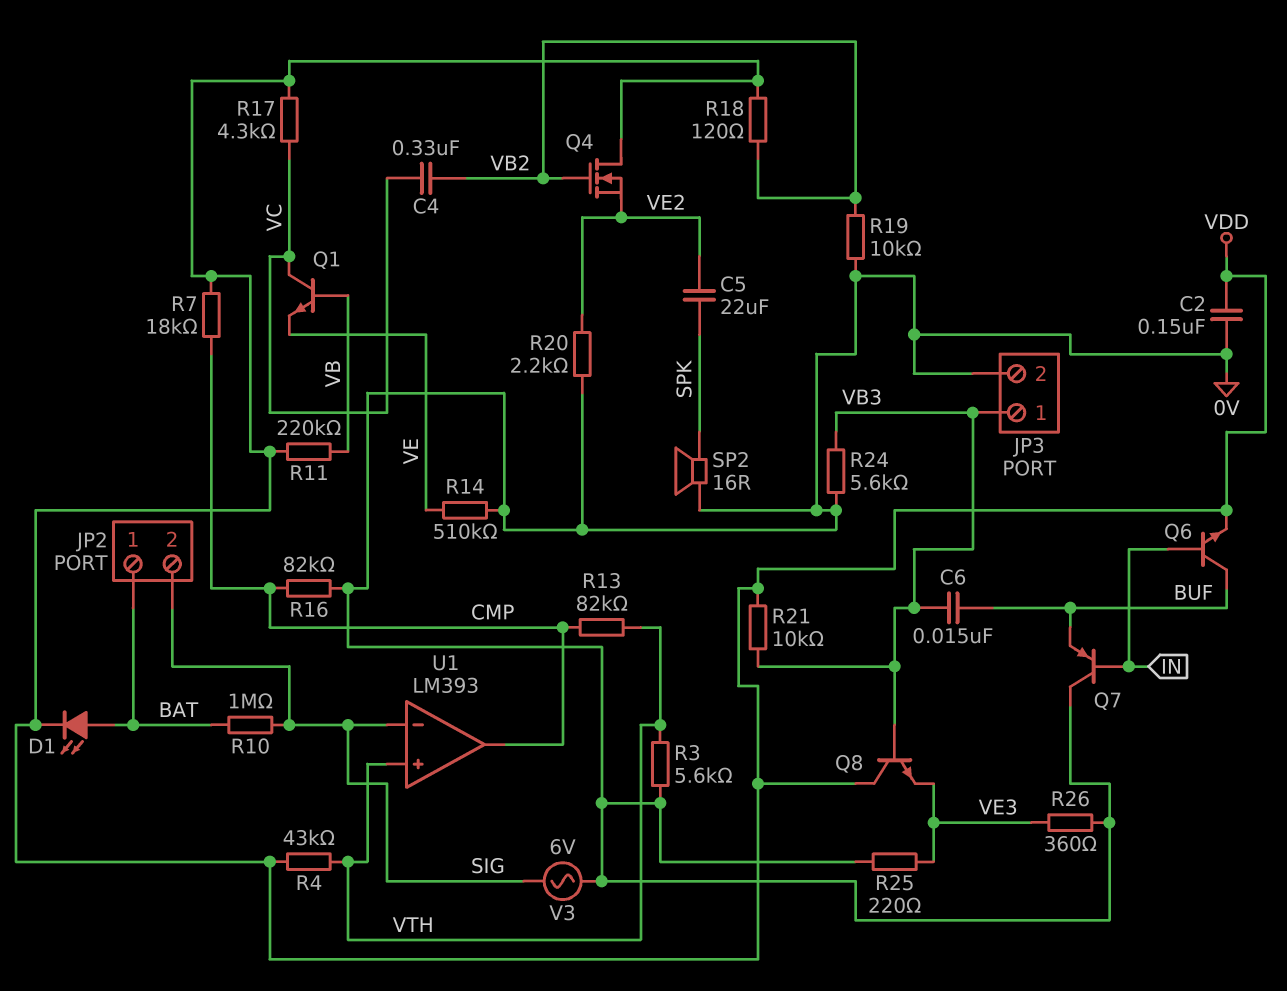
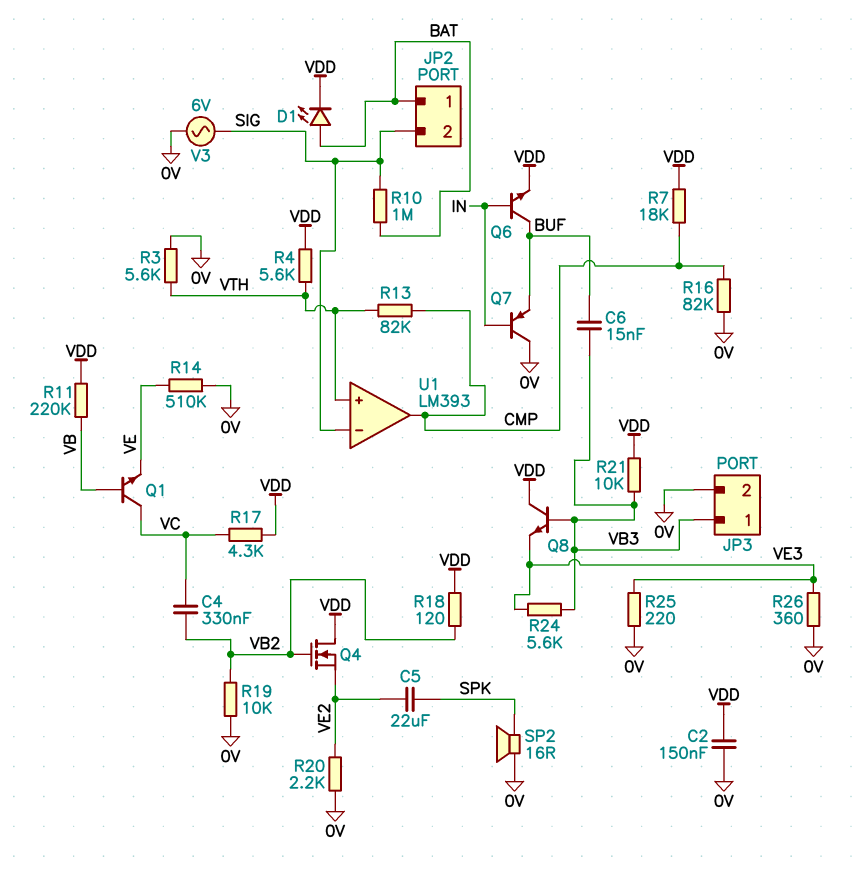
R4: 43k (VDD, VTH) -> 5.6k (VDD, VTH)
R24: 5.6k (0V, VB3) -> 5.6k (VB3, VE3)

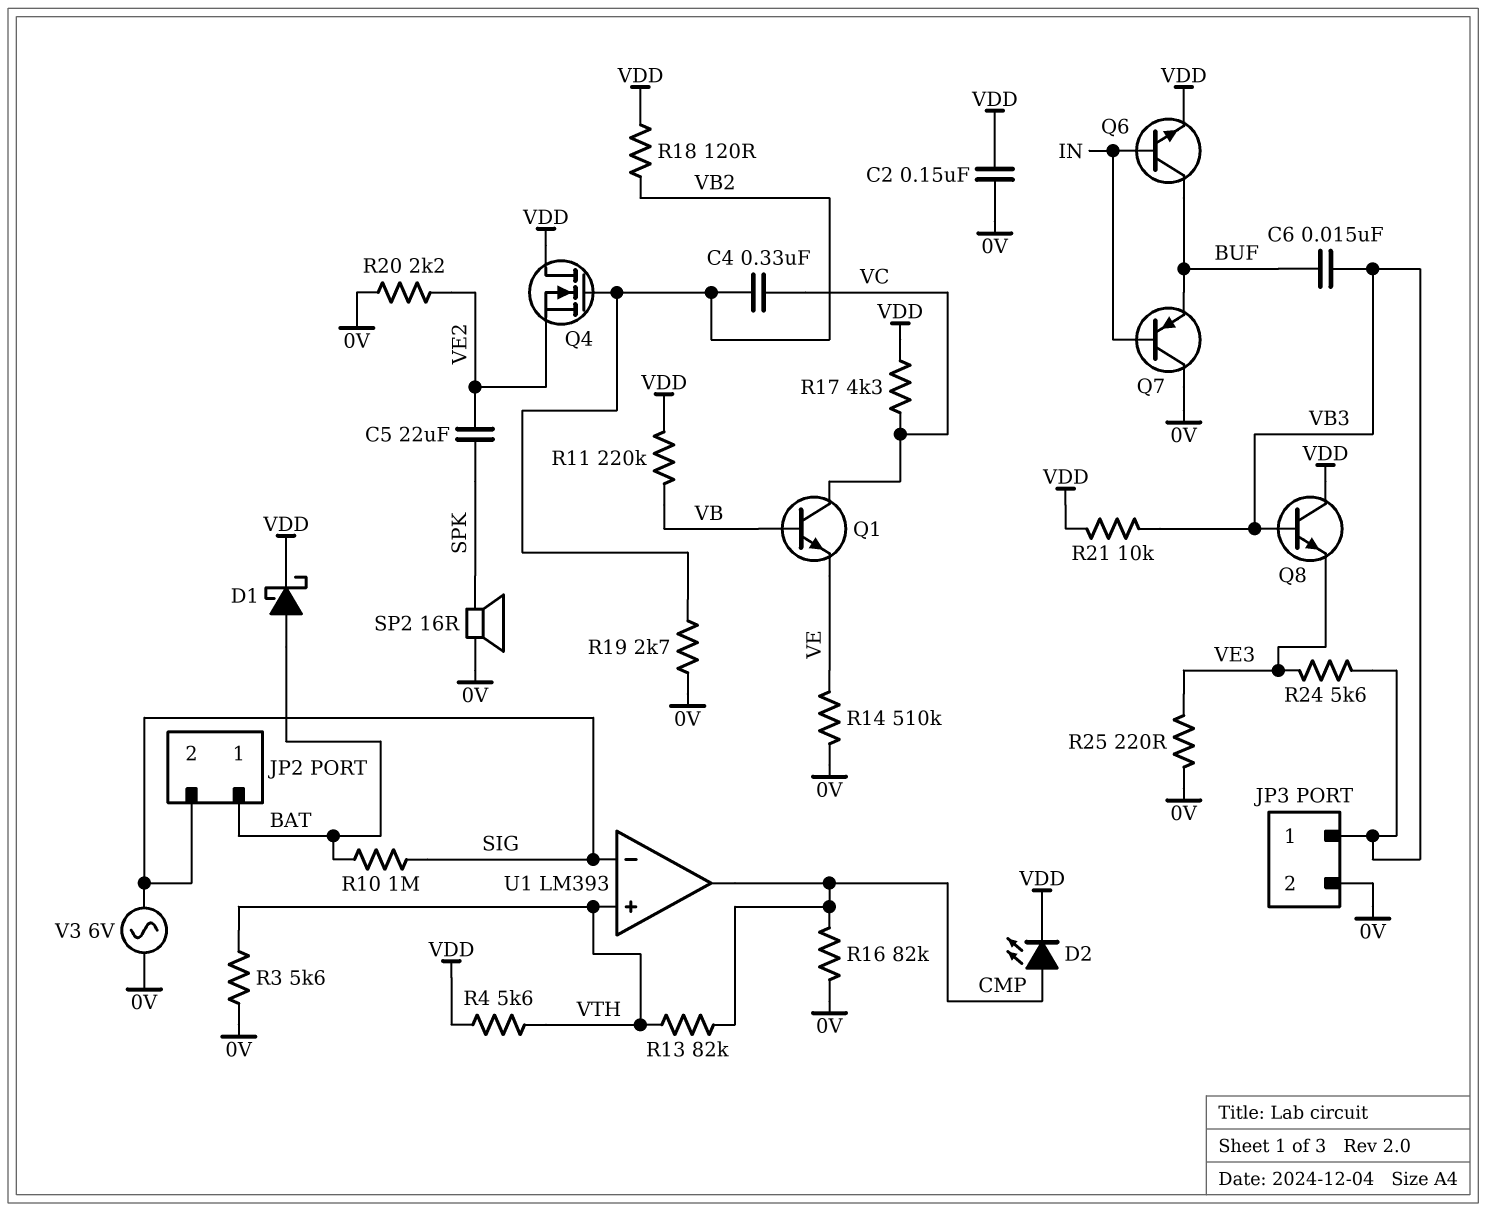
D1: LED (A BAT, K VDD) -> schottky (A BAT, K VDD)
D2: none -> LED (A CMP, K VDD)
R7: 18k (CMP, VDD) -> none
R19: 10k (0V, VB2) -> 2.7k (0V, VB2)
R26: 360 (0V, VE3) -> none

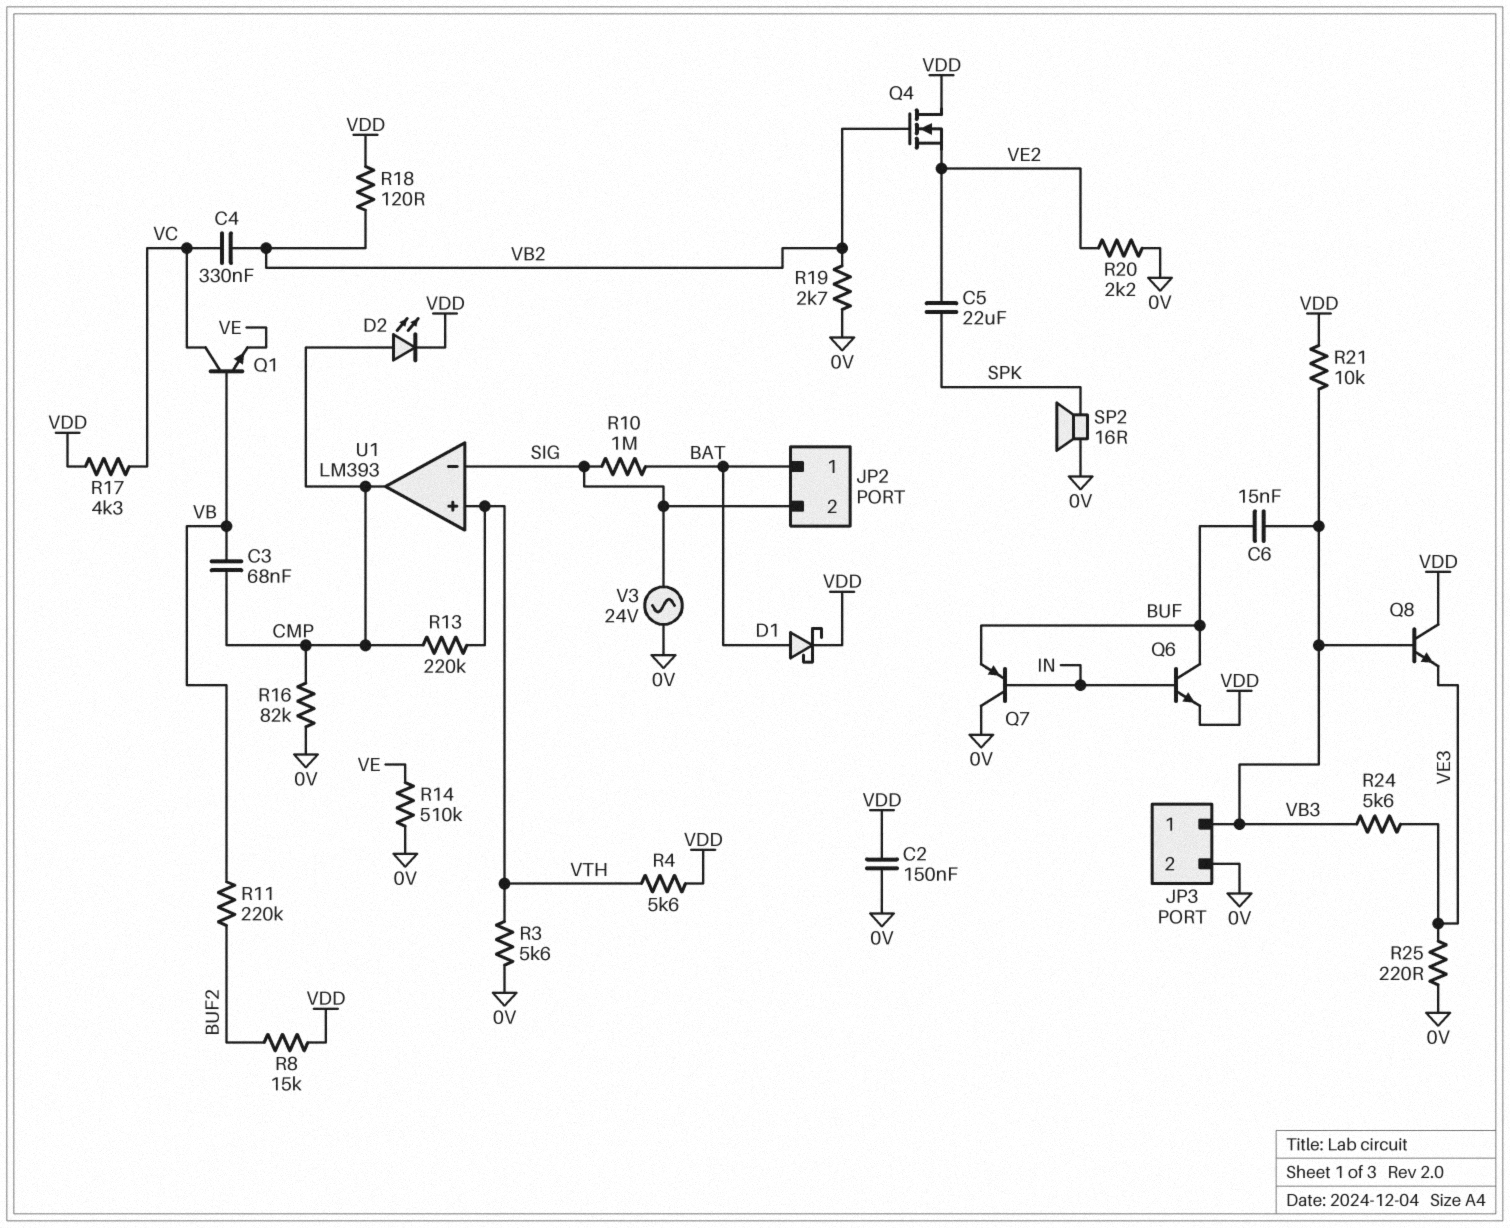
C3: none -> 68nF (CMP, VB)
R8: none -> 15k (BUF2, VDD)
R11: 220k (VB, VDD) -> 220k (BUF2, VB)
R13: 82k (CMP, VTH) -> 220k (CMP, VTH)
V3: AC 6V (0V, SIG) -> AC 24V (0V, SIG)

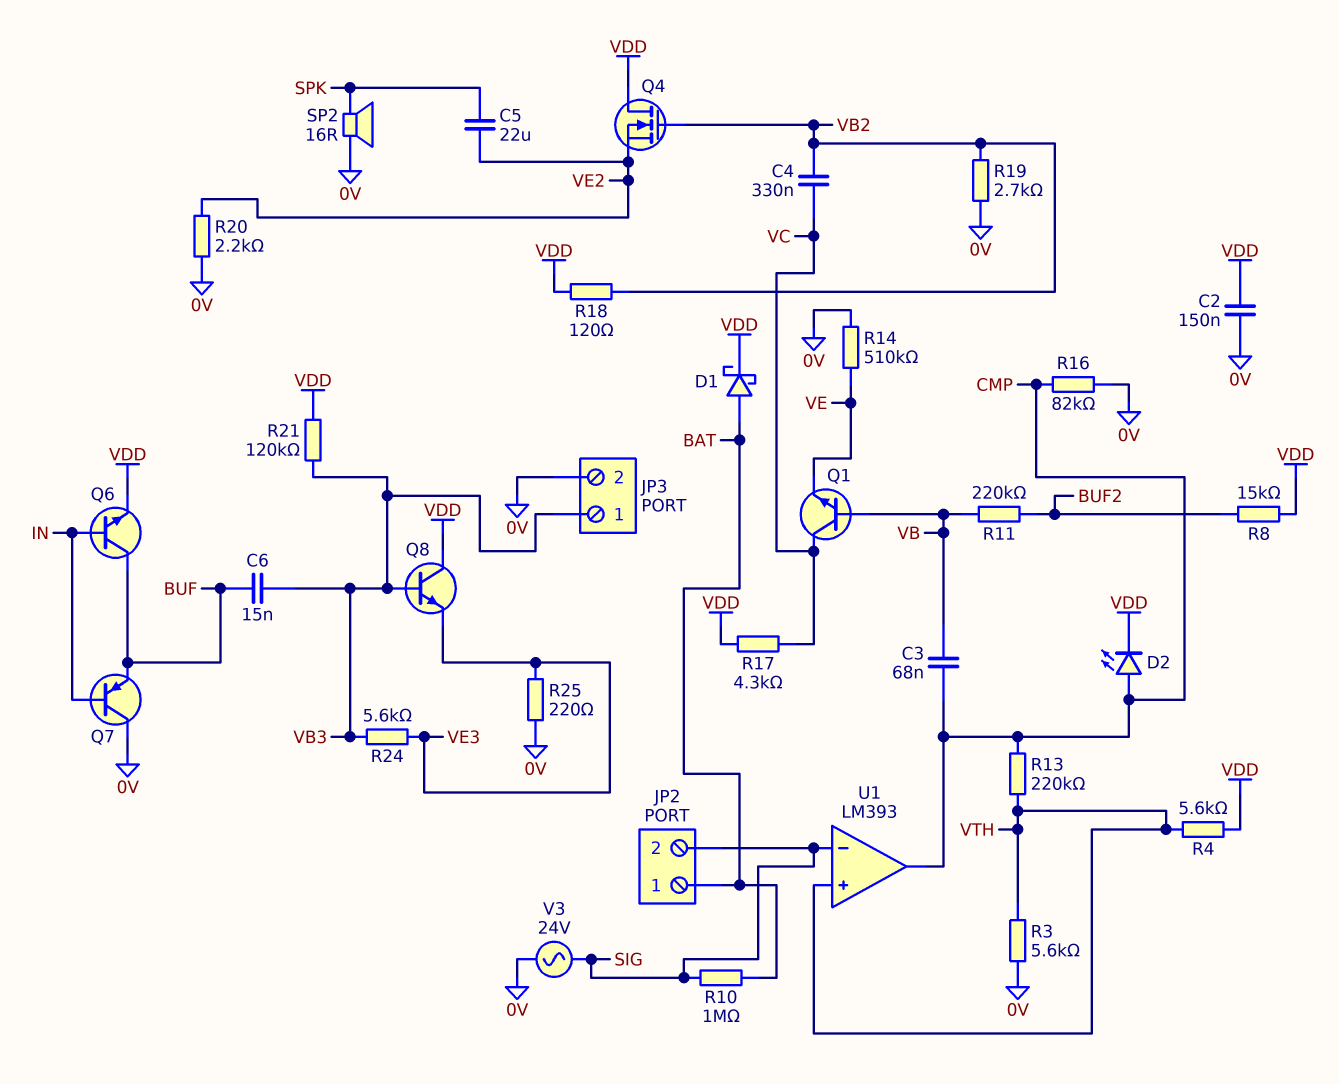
R21: 10k (VB3, VDD) -> 120k (VB3, VDD)

